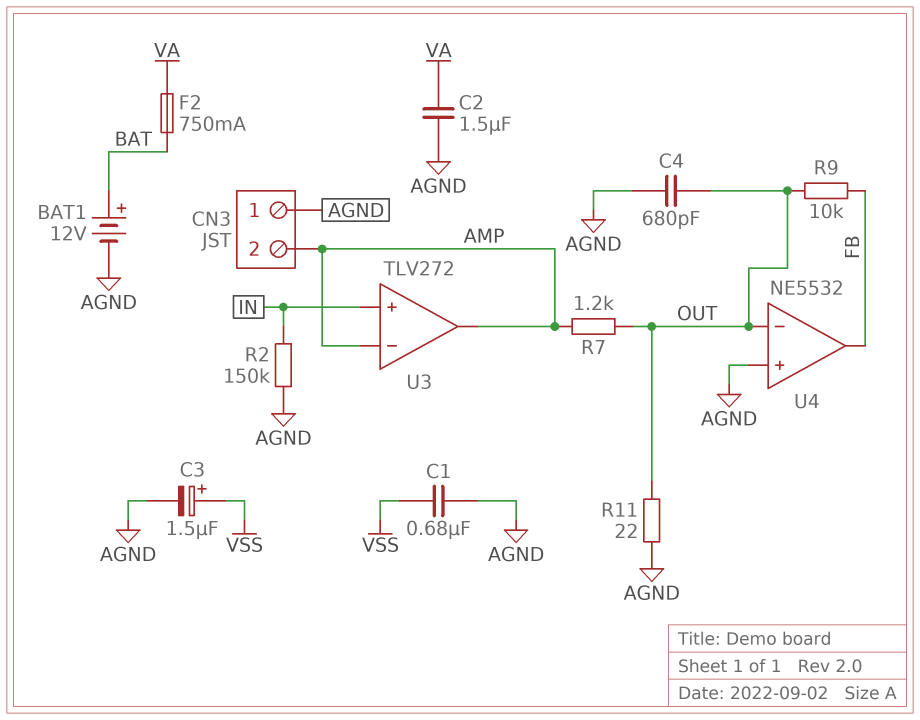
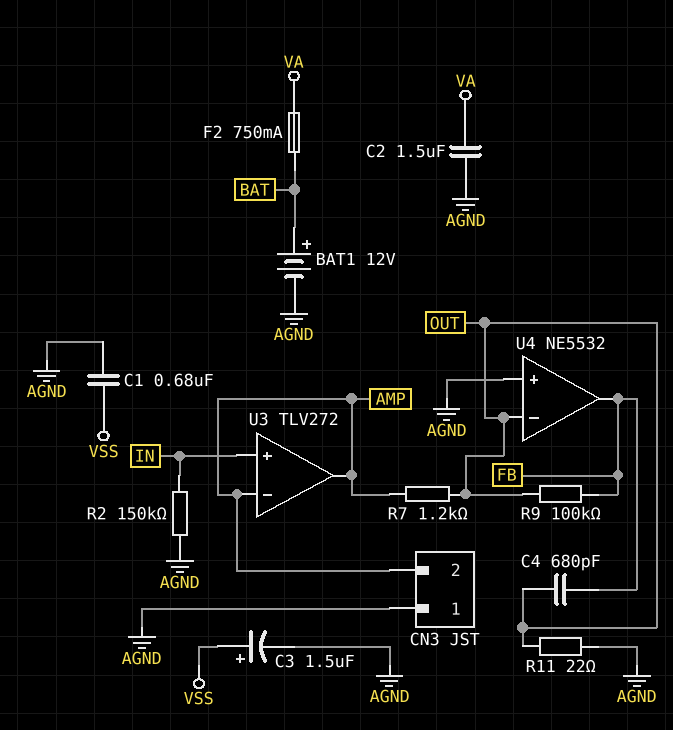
C4: 680pF (AGND, OUT) -> 680pF (FB, OUT)
R9: 10k (FB, OUT) -> 100k (FB, OUT)

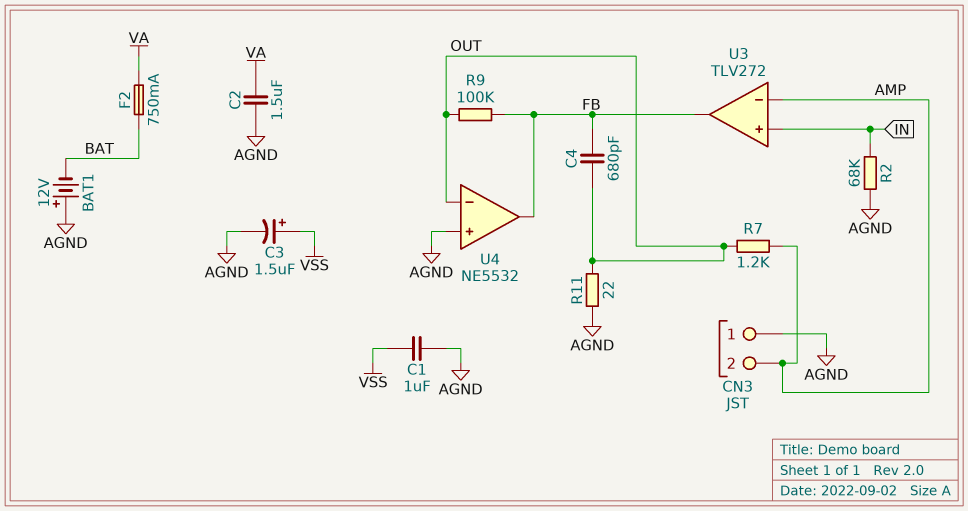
BAT1: 12V (plus BAT, minus AGND) -> 12V (plus AGND, minus BAT)
C1: 680nF (AGND, VSS) -> 1uF (AGND, VSS)
R2: 150k (AGND, IN) -> 68k (AGND, IN)
U3 pin out: AMP -> FB

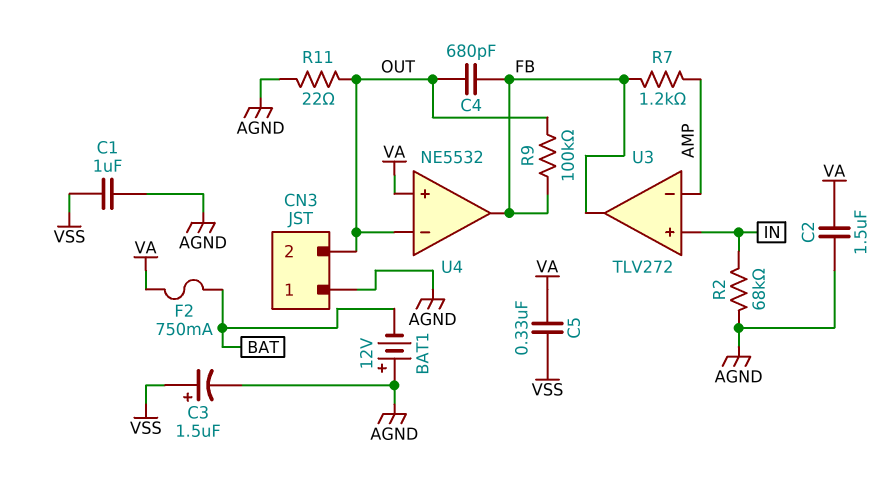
C5: none -> 330nF (VA, VSS)
CN3 pin 2: AMP -> OUT
R7: 1.2k (AMP, OUT) -> 1.2k (AMP, FB)
U4 pin in+: AGND -> VA

